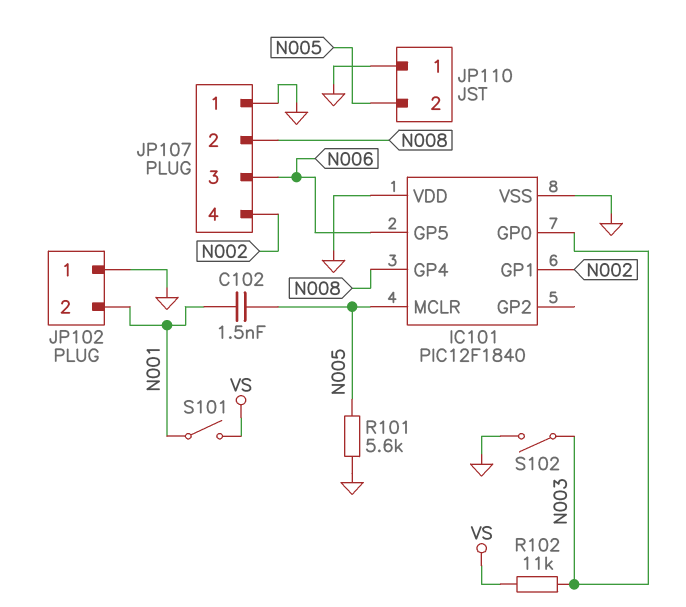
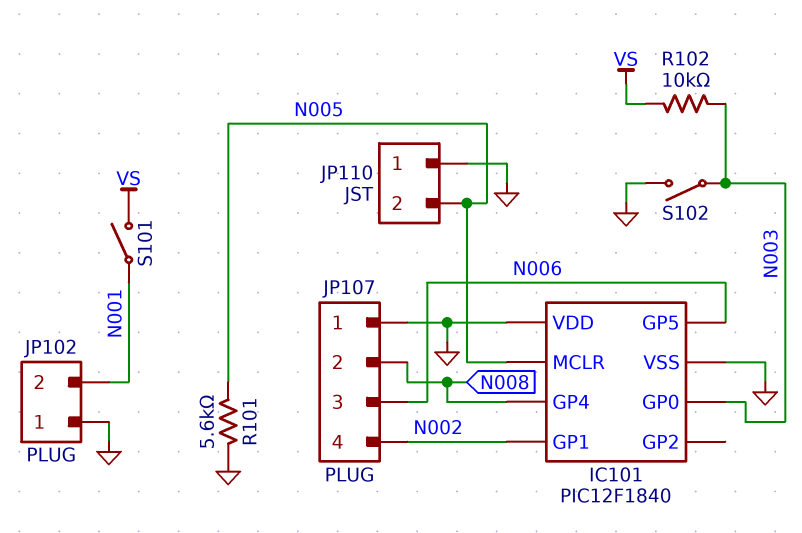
C102: 1.5nF (N001, N005) -> none
R102: 11k (N003, VS) -> 10k (N003, VS)

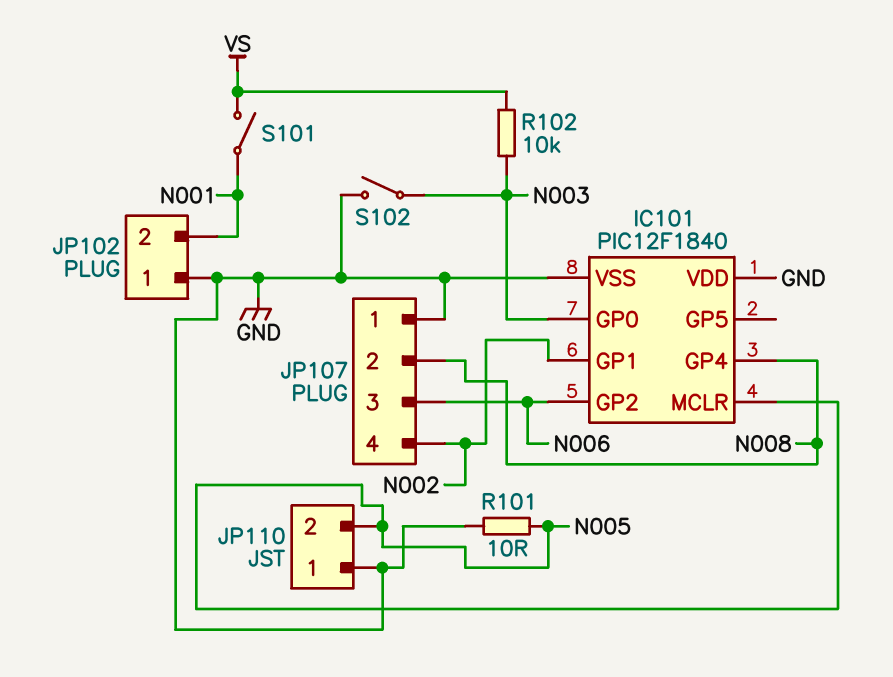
IC101 pin GP2: none -> N006
IC101 pin GP5: N006 -> none
R101: 5.6k (GND, N005) -> 10 (GND, N005)

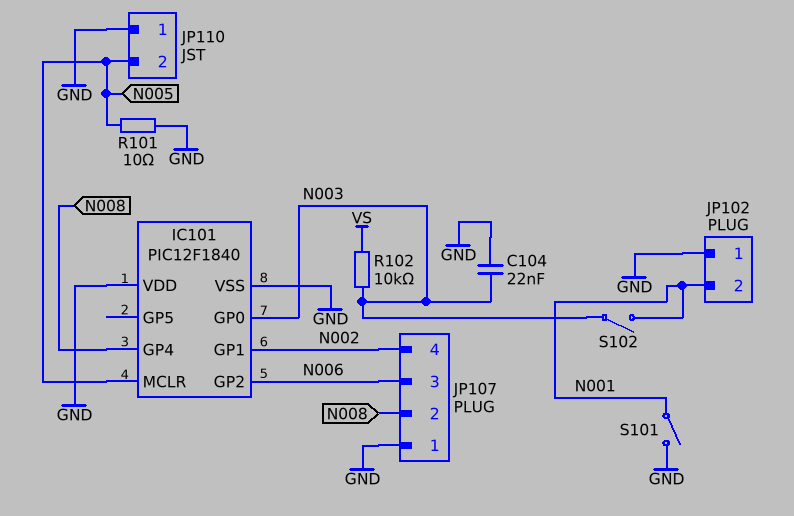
C104: none -> 22nF (GND, N003)
S101: switch (N001, VS) -> switch (GND, N001)
S102: switch (GND, N003) -> switch (N001, N003)

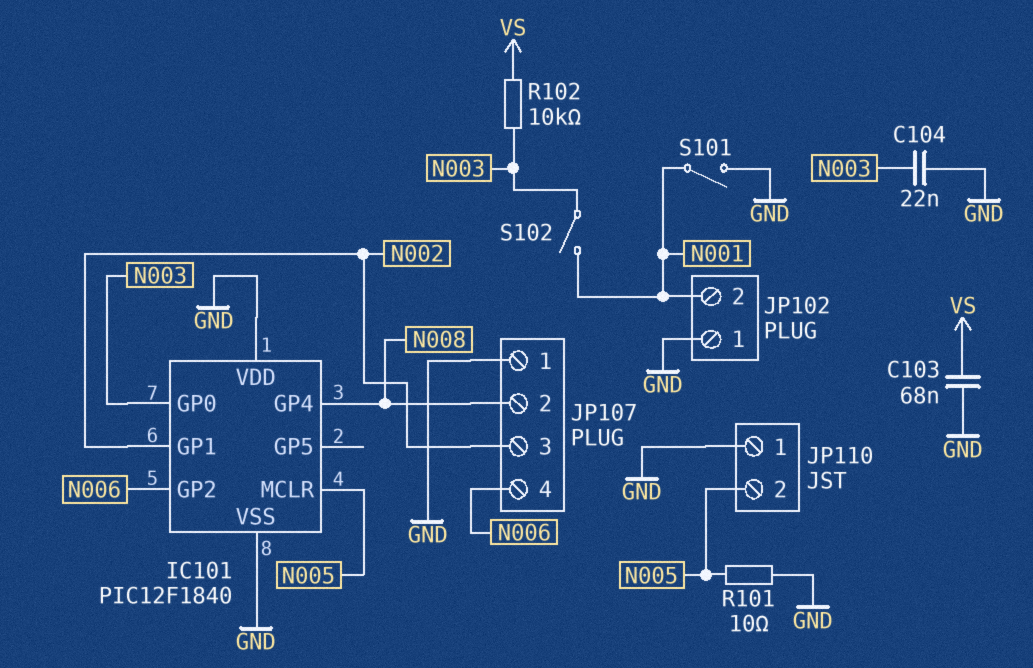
C103: none -> 68nF (GND, VS)
JP107 pin 3: N006 -> N002
JP107 pin 4: N002 -> N006

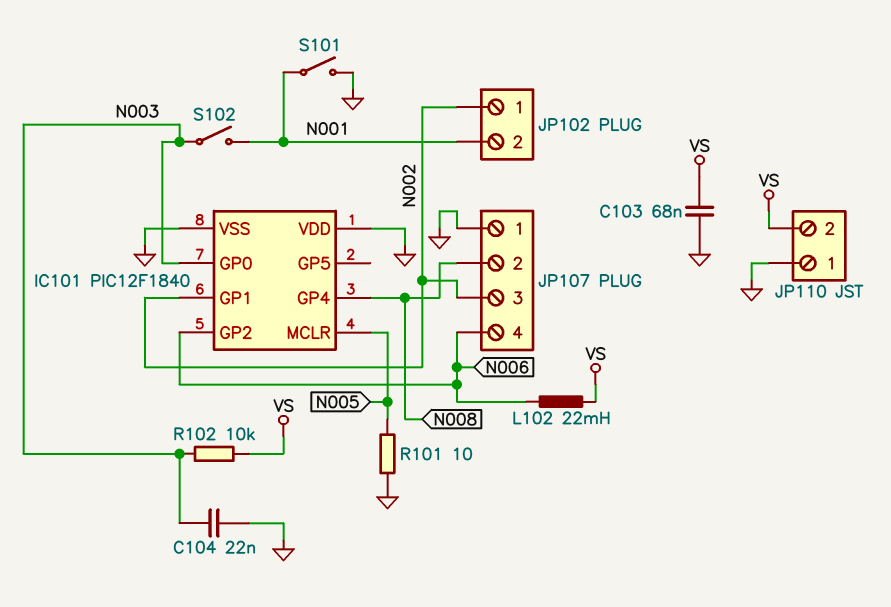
JP102 pin 1: GND -> N002
JP110 pin 2: N005 -> VS
L102: none -> 22mH (N006, VS)

